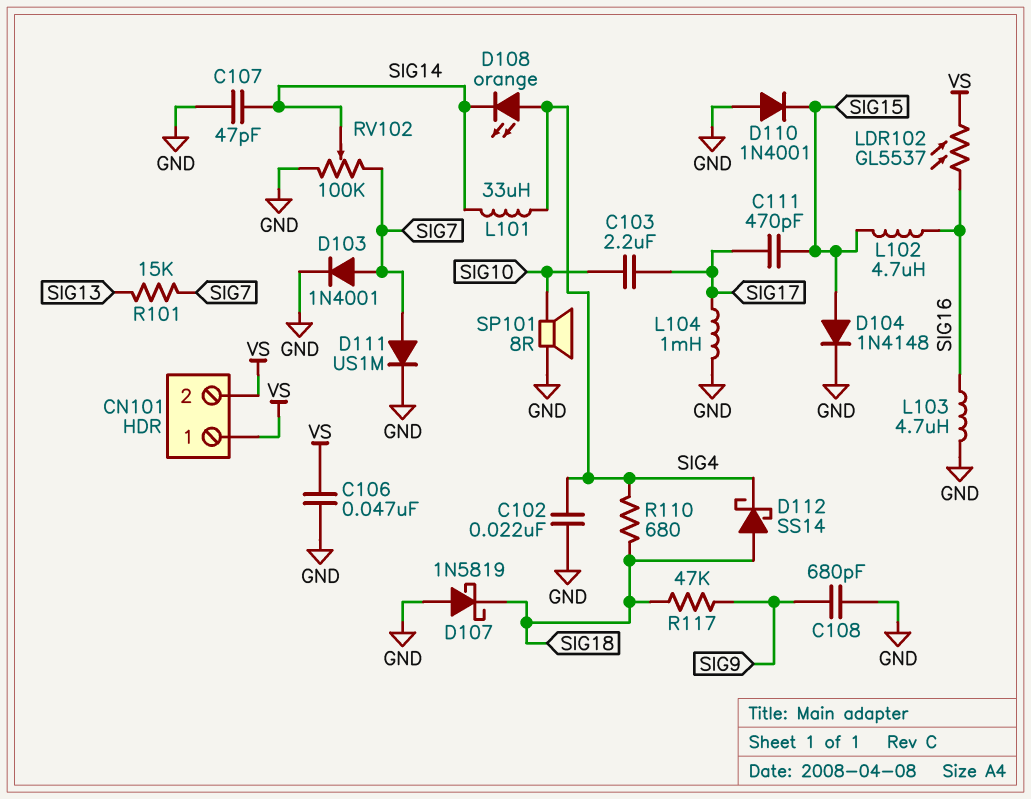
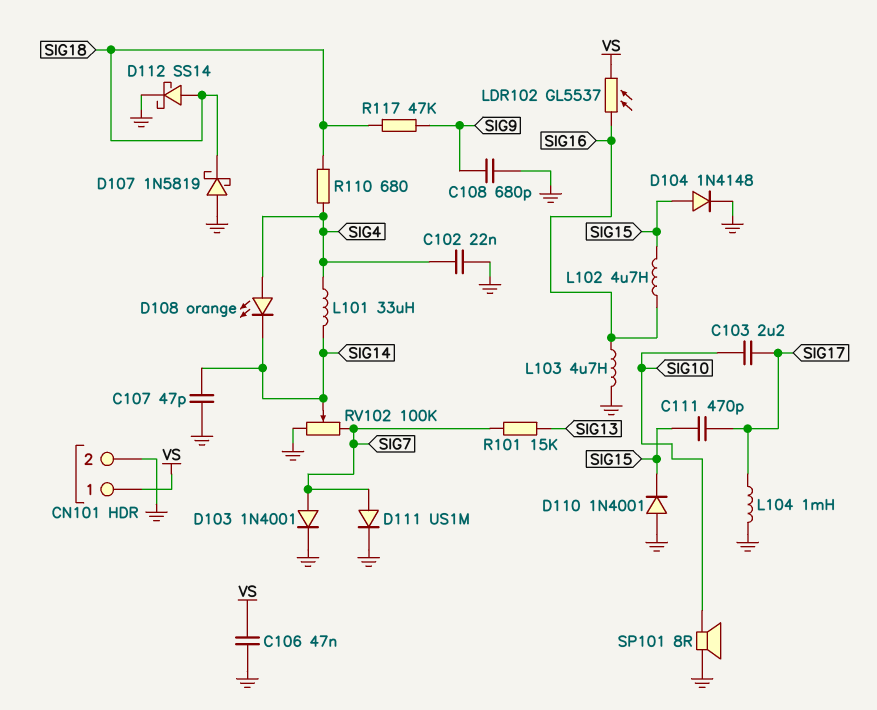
CN101 pin 2: VS -> GND
D112: schottky SS14 (A SIG18, K SIG4) -> schottky SS14 (A SIG18, K GND)

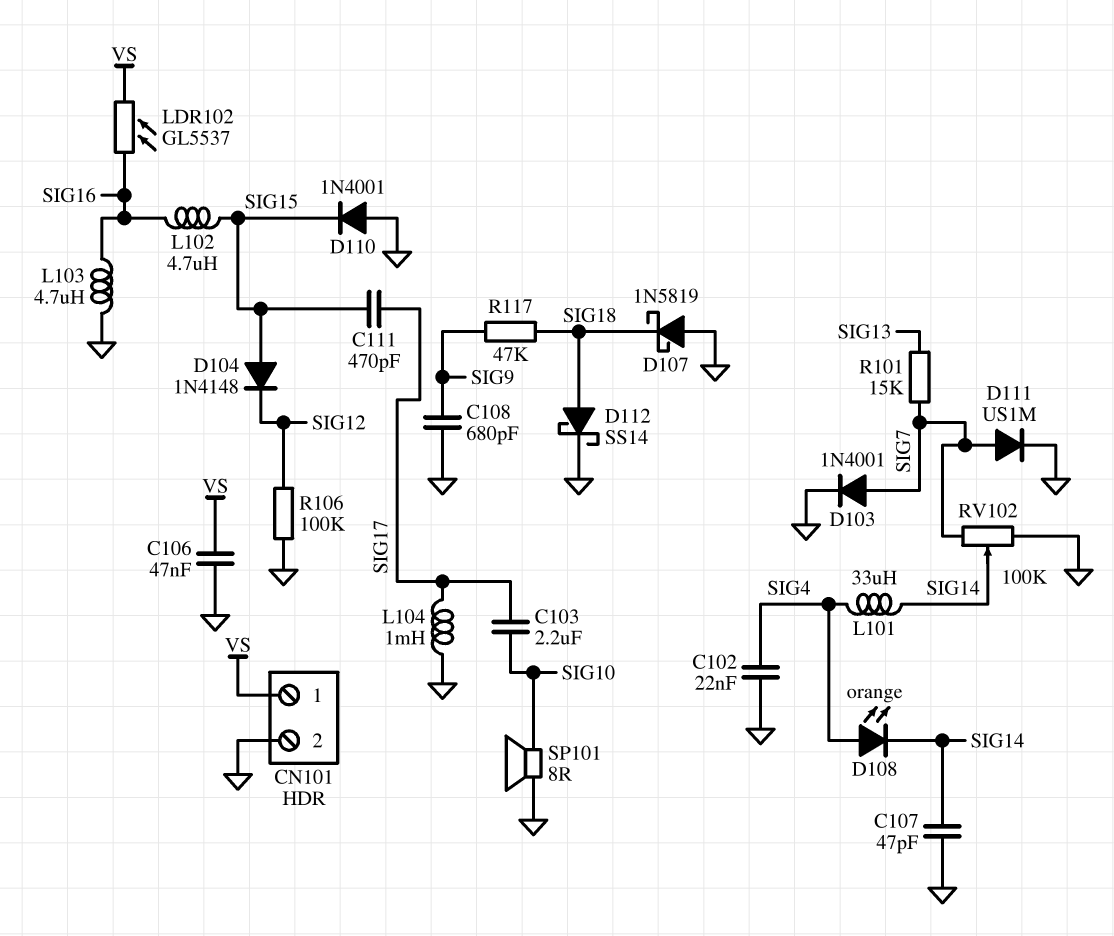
D104: diode 1N4148 (A SIG15, K GND) -> diode 1N4148 (A SIG15, K SIG12)
R106: none -> 100k (GND, SIG12)
R110: 680 (SIG4, SIG18) -> none

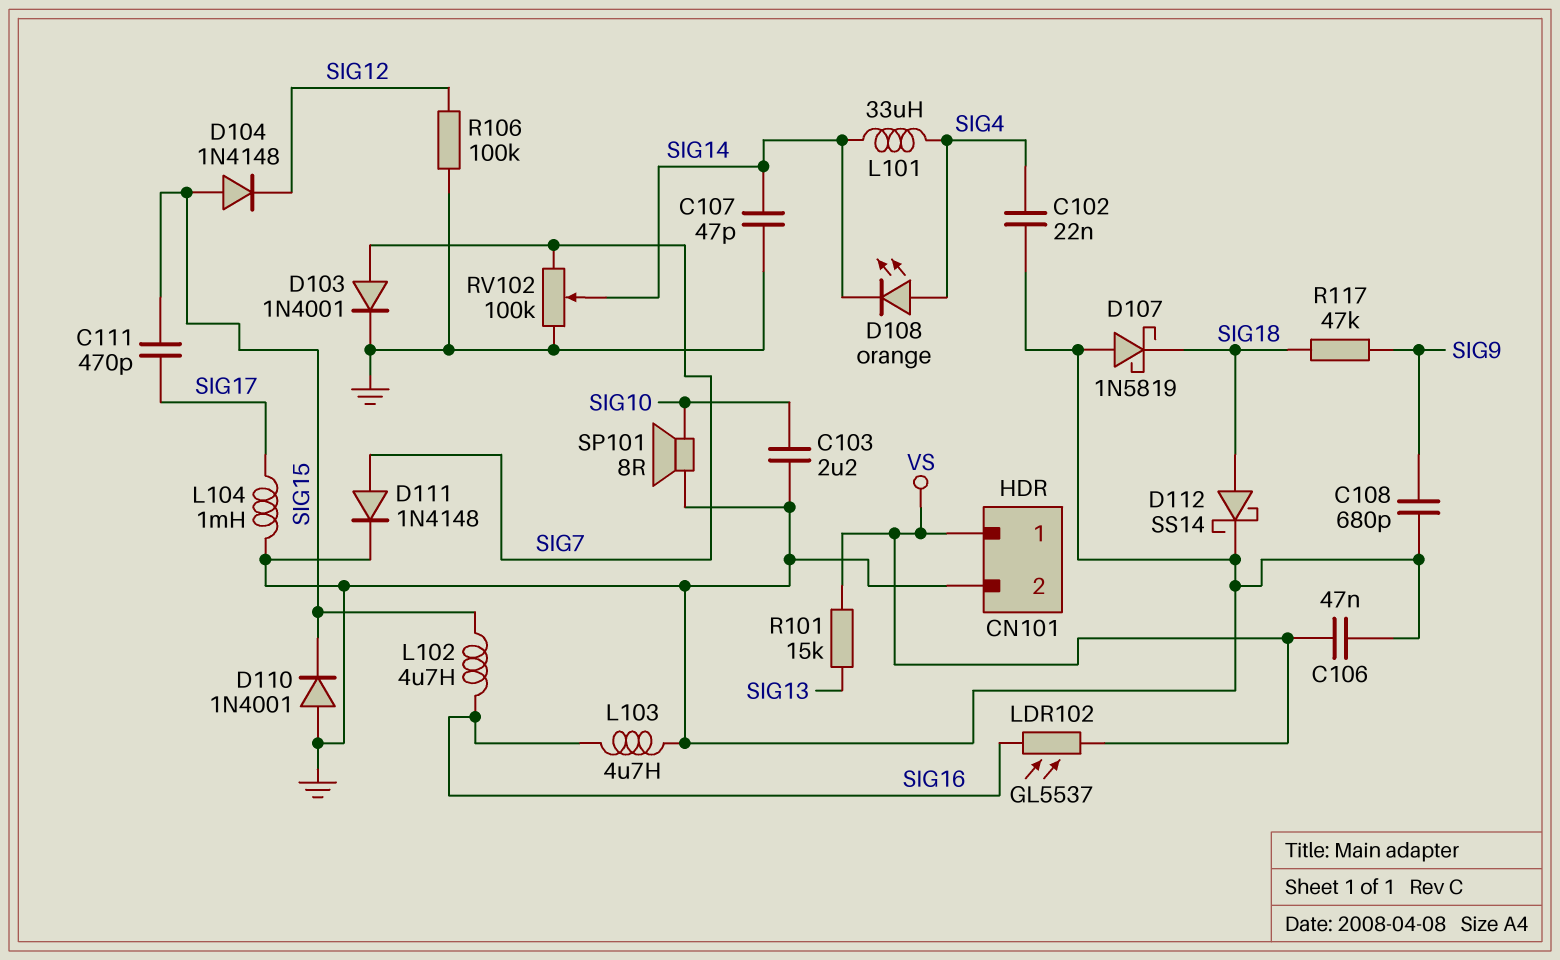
C103: 2.2uF (SIG10, SIG17) -> 2.2uF (GND, SIG10)
D111: diode US1M (A SIG7, K GND) -> diode 1N4148 (A SIG7, K GND)
R101: 15k (SIG7, SIG13) -> 15k (SIG13, VS)

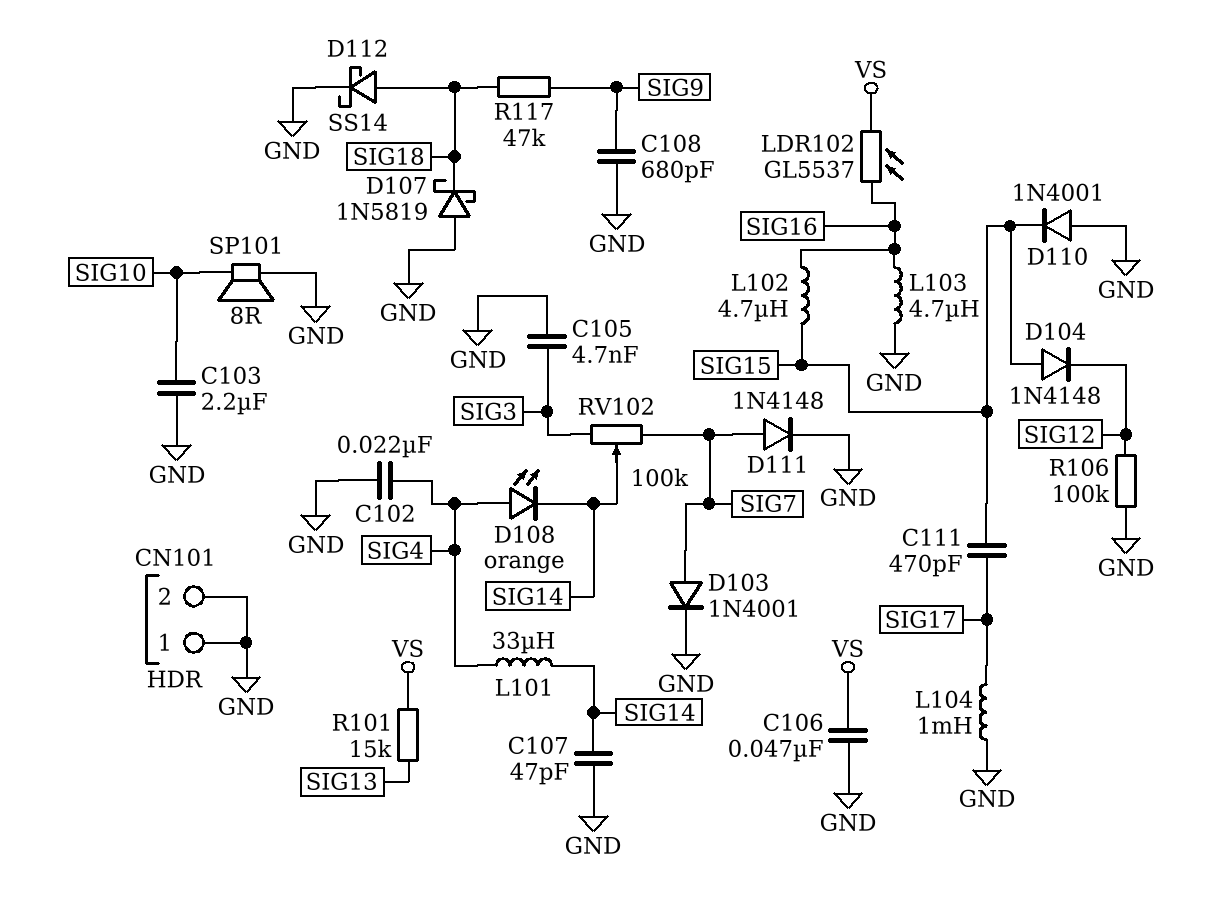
C105: none -> 4.7nF (GND, SIG3)
CN101 pin 1: VS -> GND
RV102: 100k (GND, SIG7, wiper SIG14) -> 100k (SIG3, SIG7, wiper SIG14)

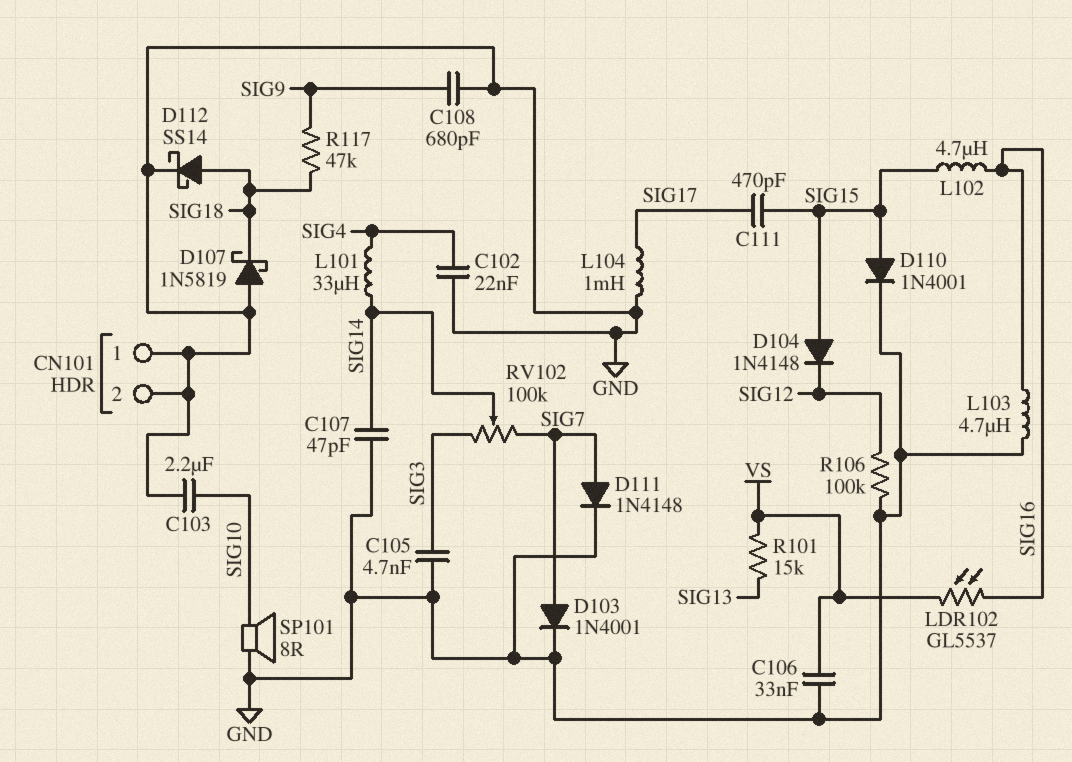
C106: 47nF (GND, VS) -> 33nF (GND, VS)
D108: LED orange (A SIG4, K SIG14) -> none
D110: diode 1N4001 (A GND, K SIG15) -> diode 1N4001 (A SIG15, K GND)

